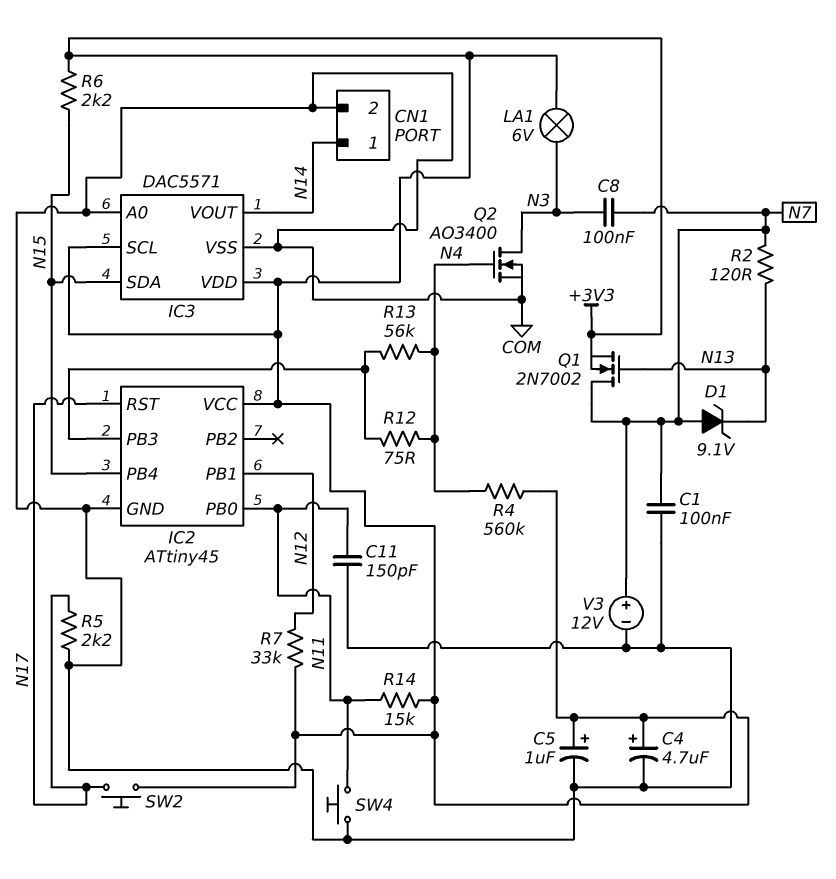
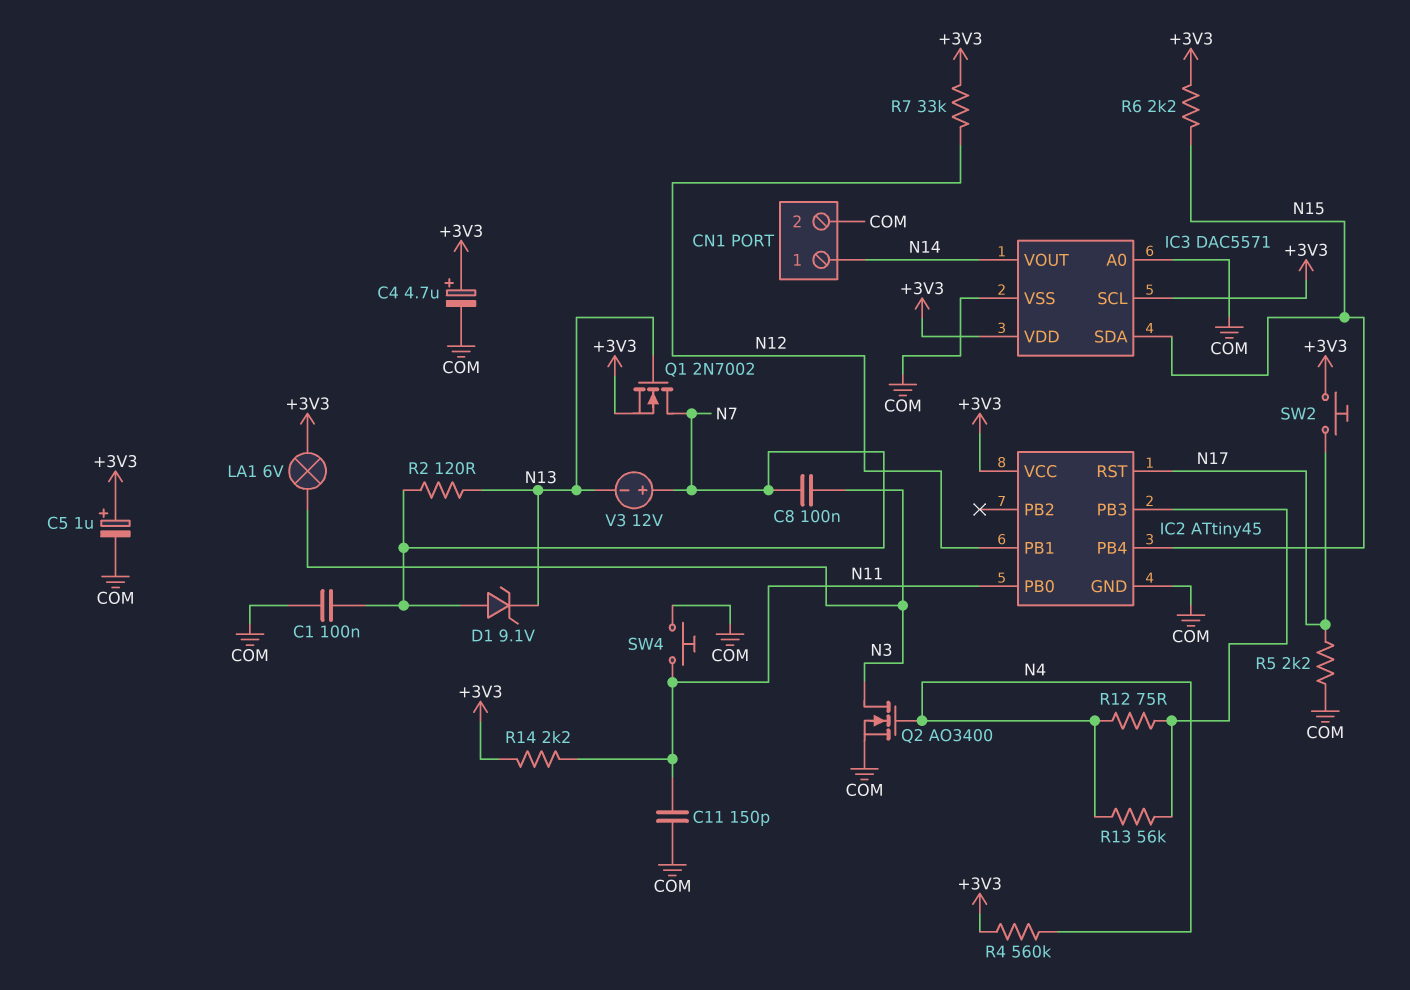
R14: 15k (+3V3, N11) -> 2.2k (+3V3, N11)
V3: 12V (plus N7, minus COM) -> 12V (plus N7, minus N13)

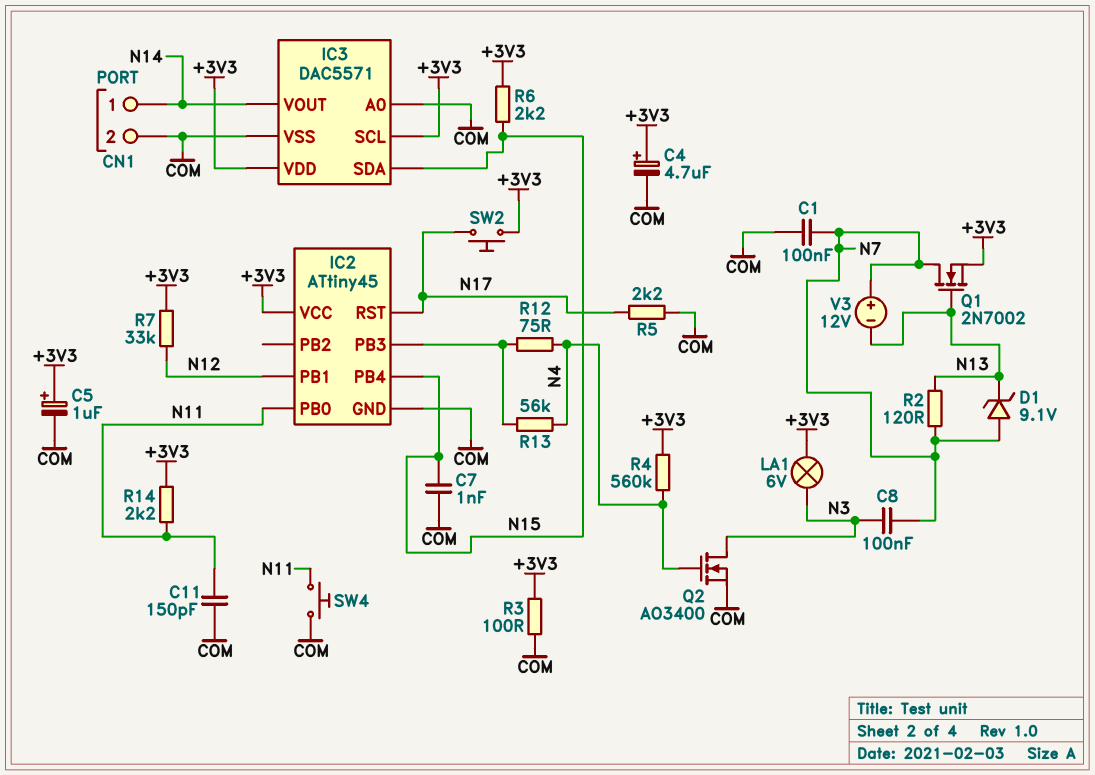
C7: none -> 1nF (COM, N15)
R3: none -> 100 (+3V3, COM)

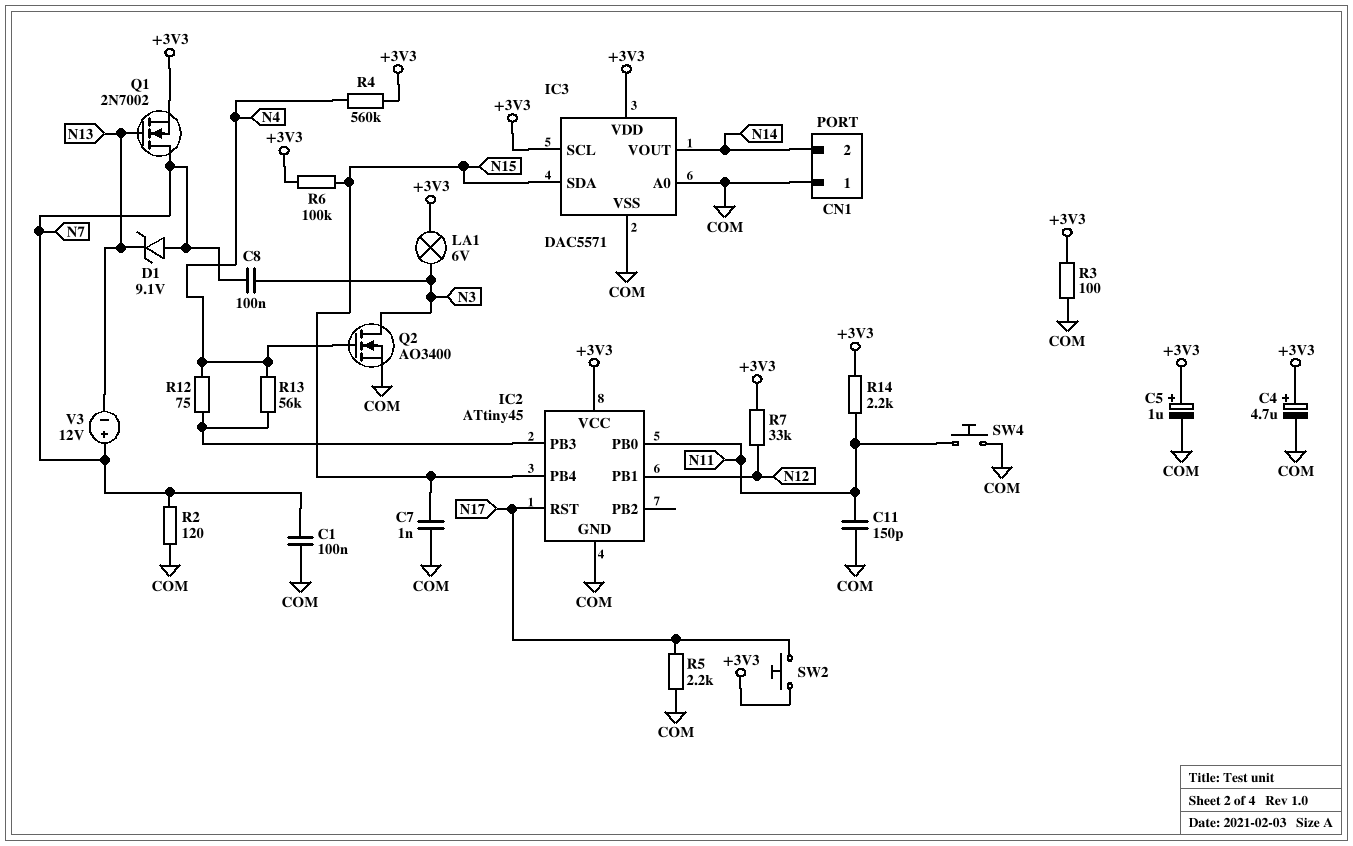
CN1 pin 1: N14 -> COM
CN1 pin 2: COM -> N14
R2: 120 (N7, N13) -> 120 (COM, N7)
R6: 2.2k (+3V3, N15) -> 100k (+3V3, N15)

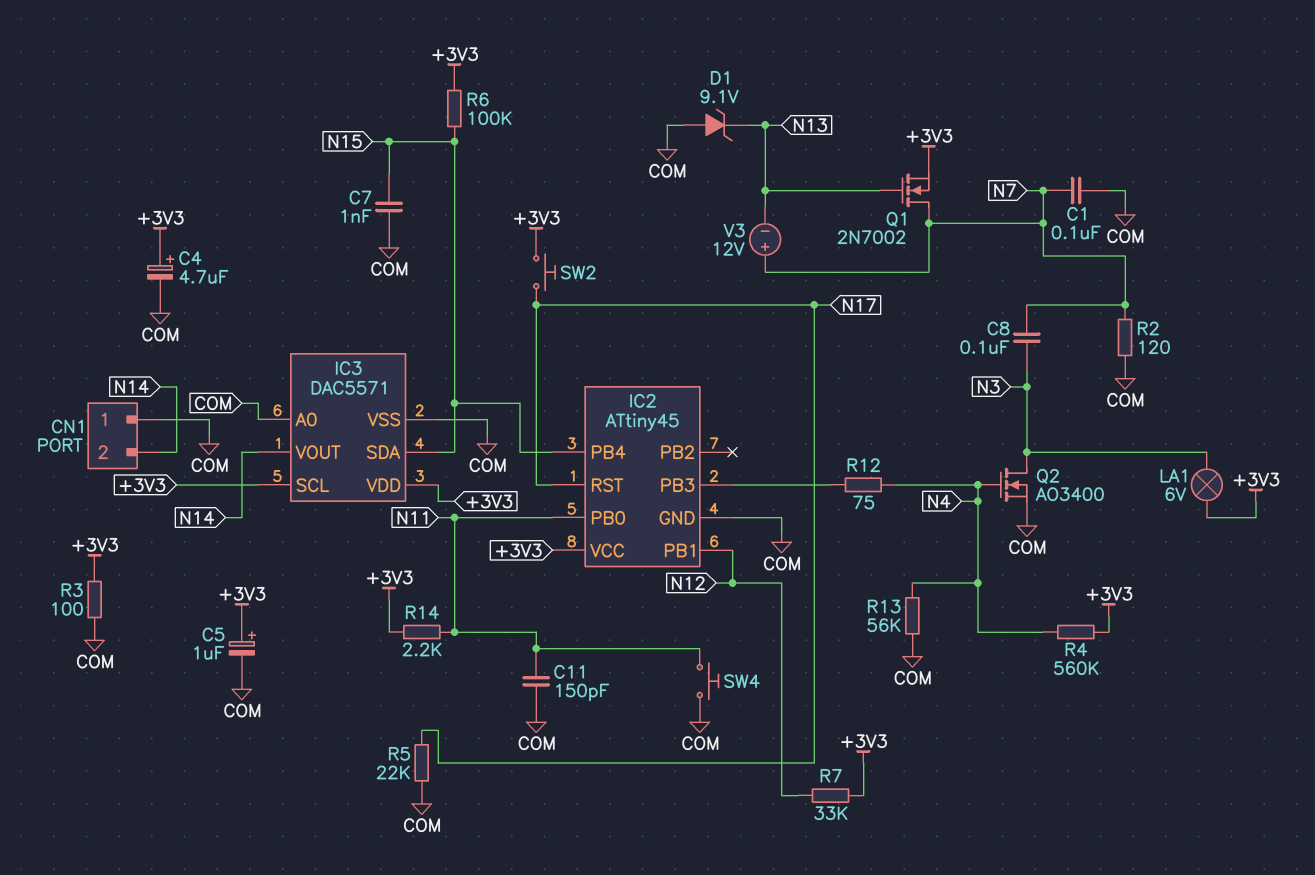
D1: zener 9.1V (A N7, K N13) -> zener 9.1V (A COM, K N13)
R5: 2.2k (COM, N17) -> 22k (COM, N17)
R13: 56k (IC2/PB3, N4) -> 56k (COM, N4)

